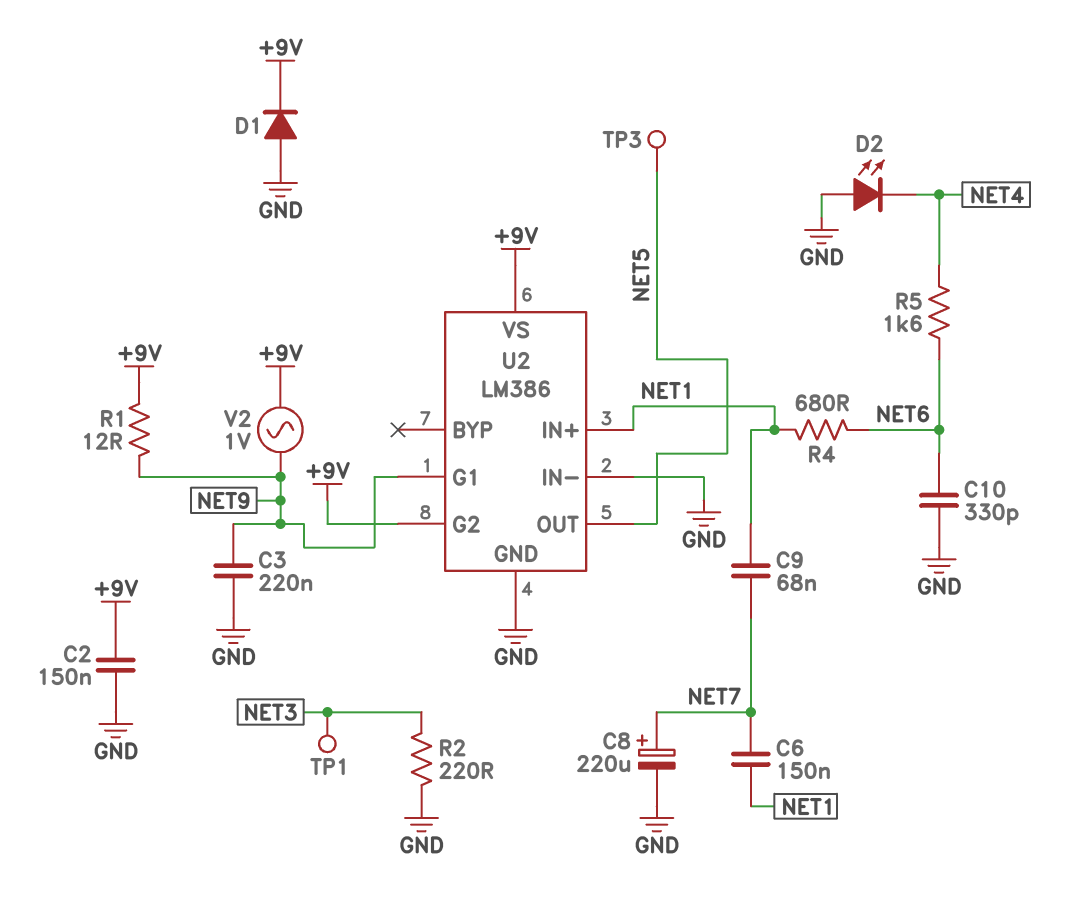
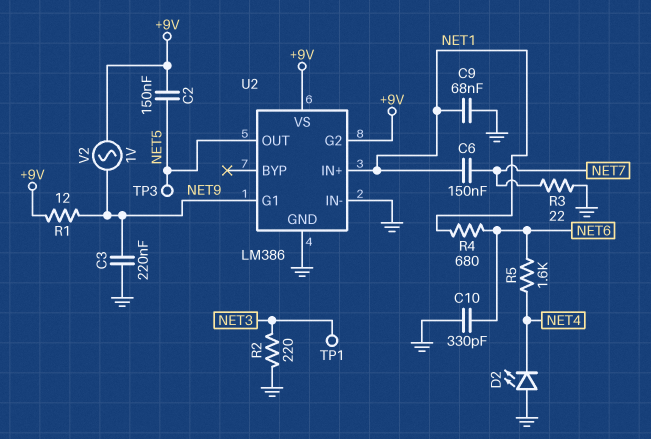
C2: 150nF (+9V, GND) -> 150nF (+9V, NET5)
C8: 220uF (plus NET7, minus GND) -> none
C9: 68nF (NET1, NET7) -> 68nF (GND, NET1)
D1: diode (A GND, K +9V) -> none
R3: none -> 22 (GND, NET7)

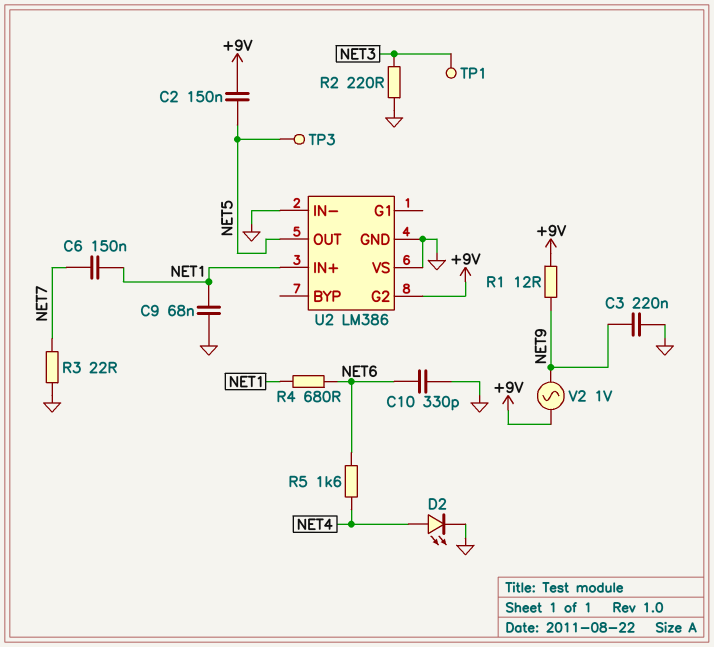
D2: LED (A GND, K NET4) -> LED (A NET4, K GND)
U2 pin G1: NET9 -> none
U2 pin VS: +9V -> GND

